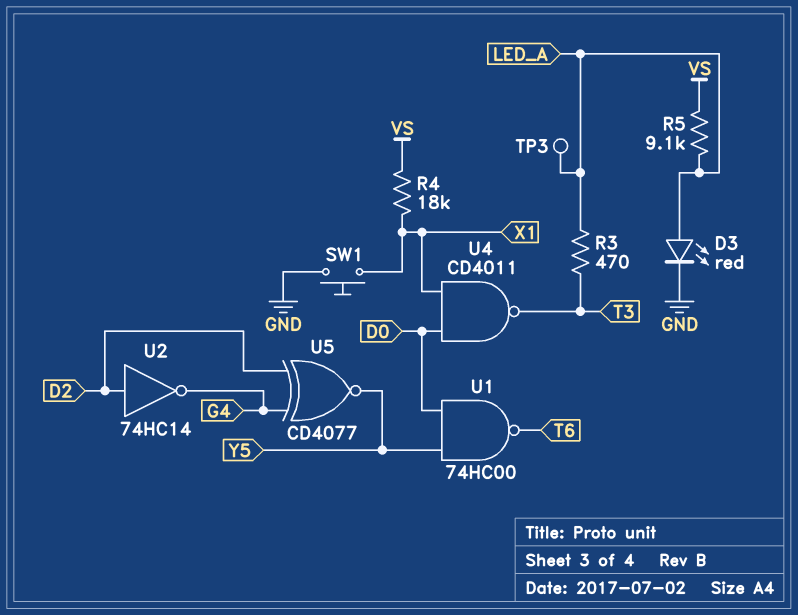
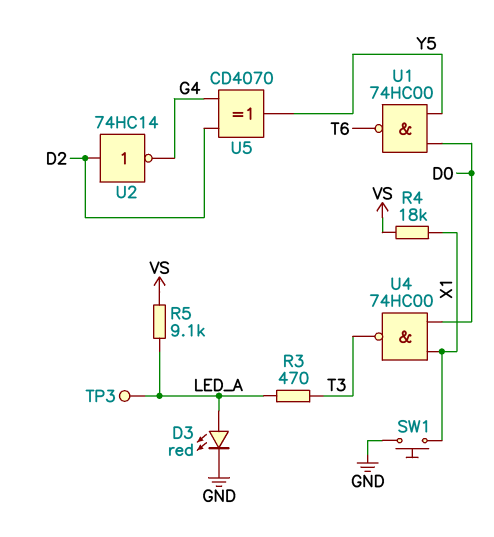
U4: NAND CD4011 (in D0, in X1, out T3) -> NAND 74HC00 (in D0, in X1, out T3)
U5: XNOR CD4077 (in D2, in G4, out Y5) -> XOR CD4070 (in D2, in G4, out Y5)

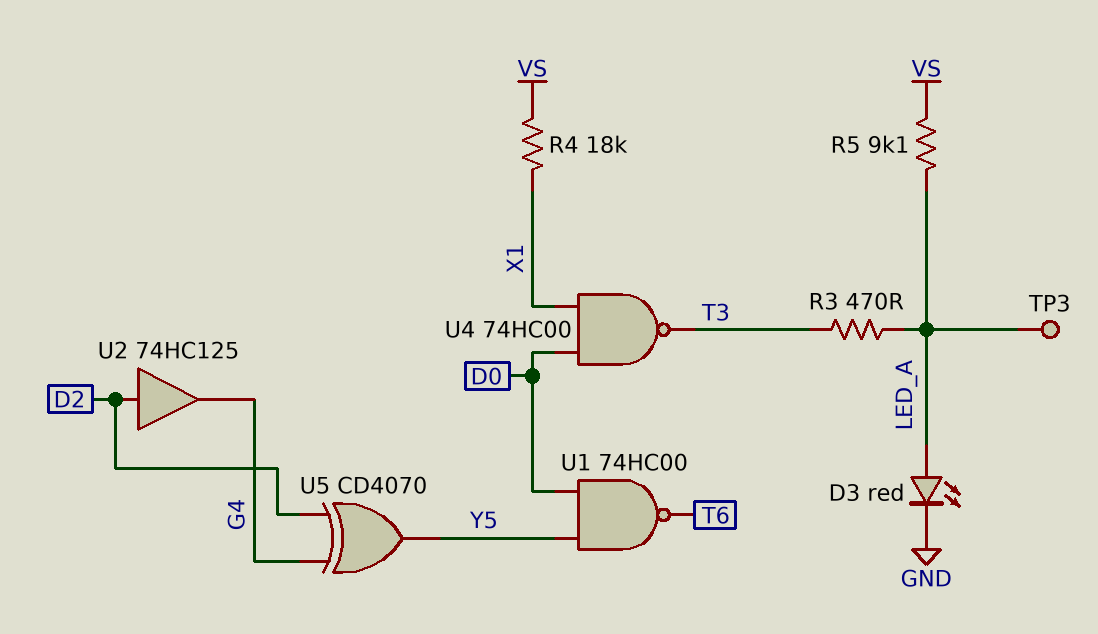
SW1: button (GND, X1) -> none
U2: NOT 74HC14 (in D2, out G4) -> buffer 74HC125 (in D2, out G4)

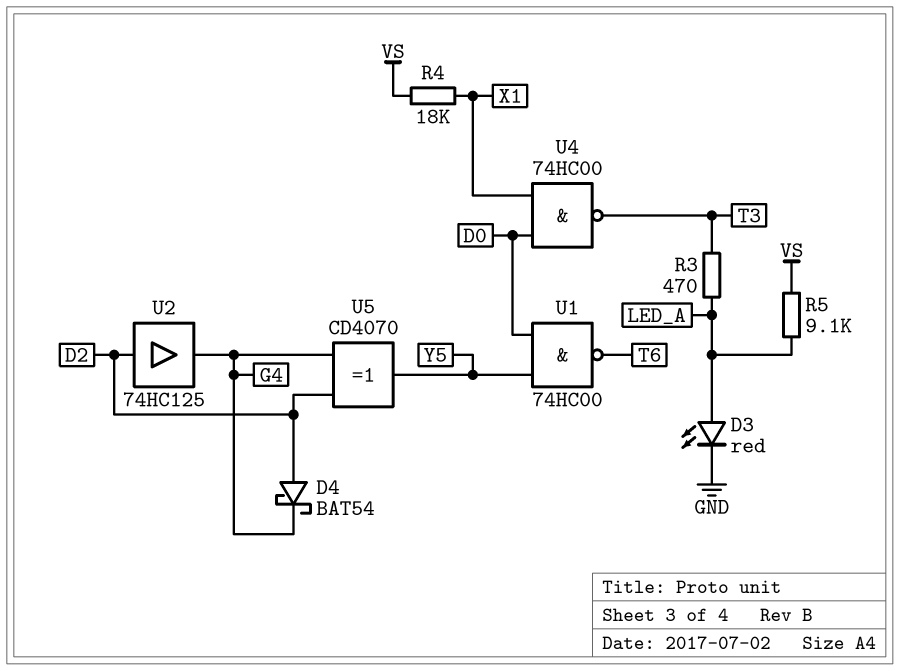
D4: none -> schottky BAT54 (A D2, K G4)
TP3: test point (LED_A) -> none

